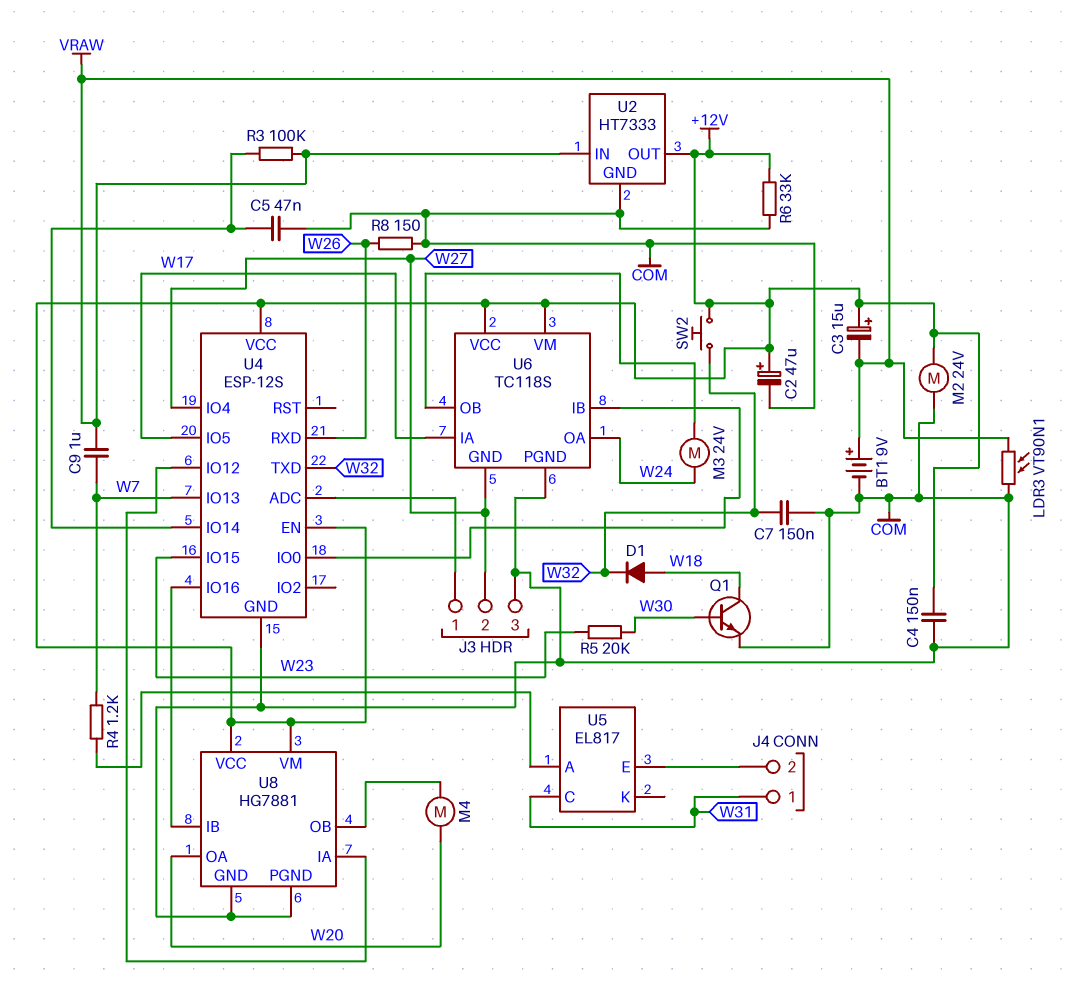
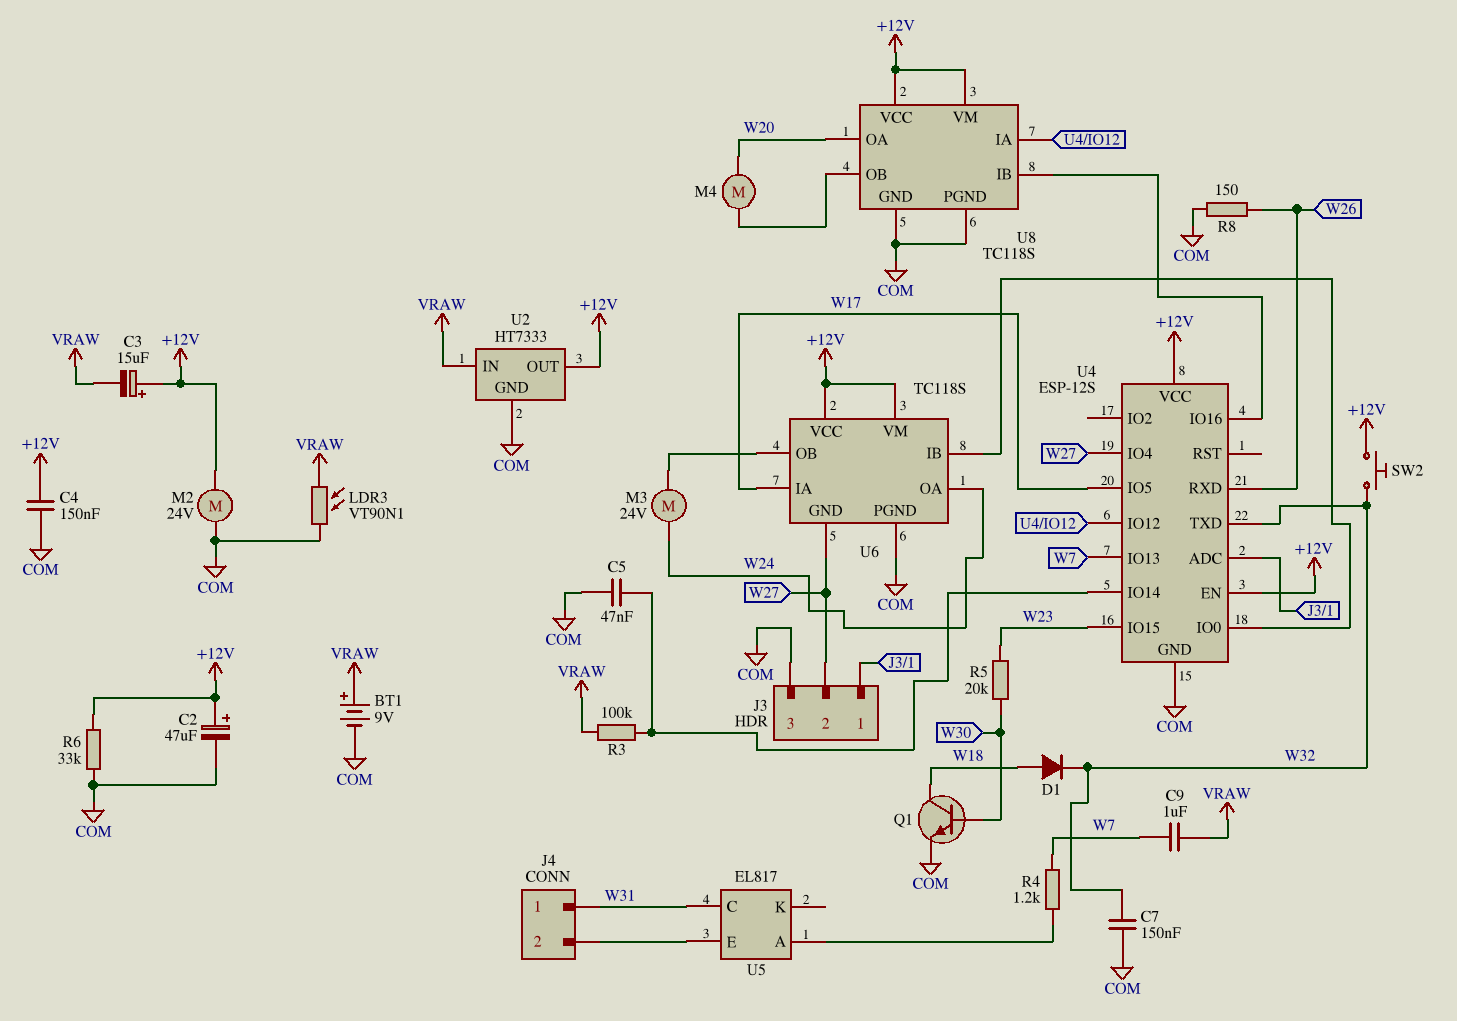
U8: HG7881 -> TC118S

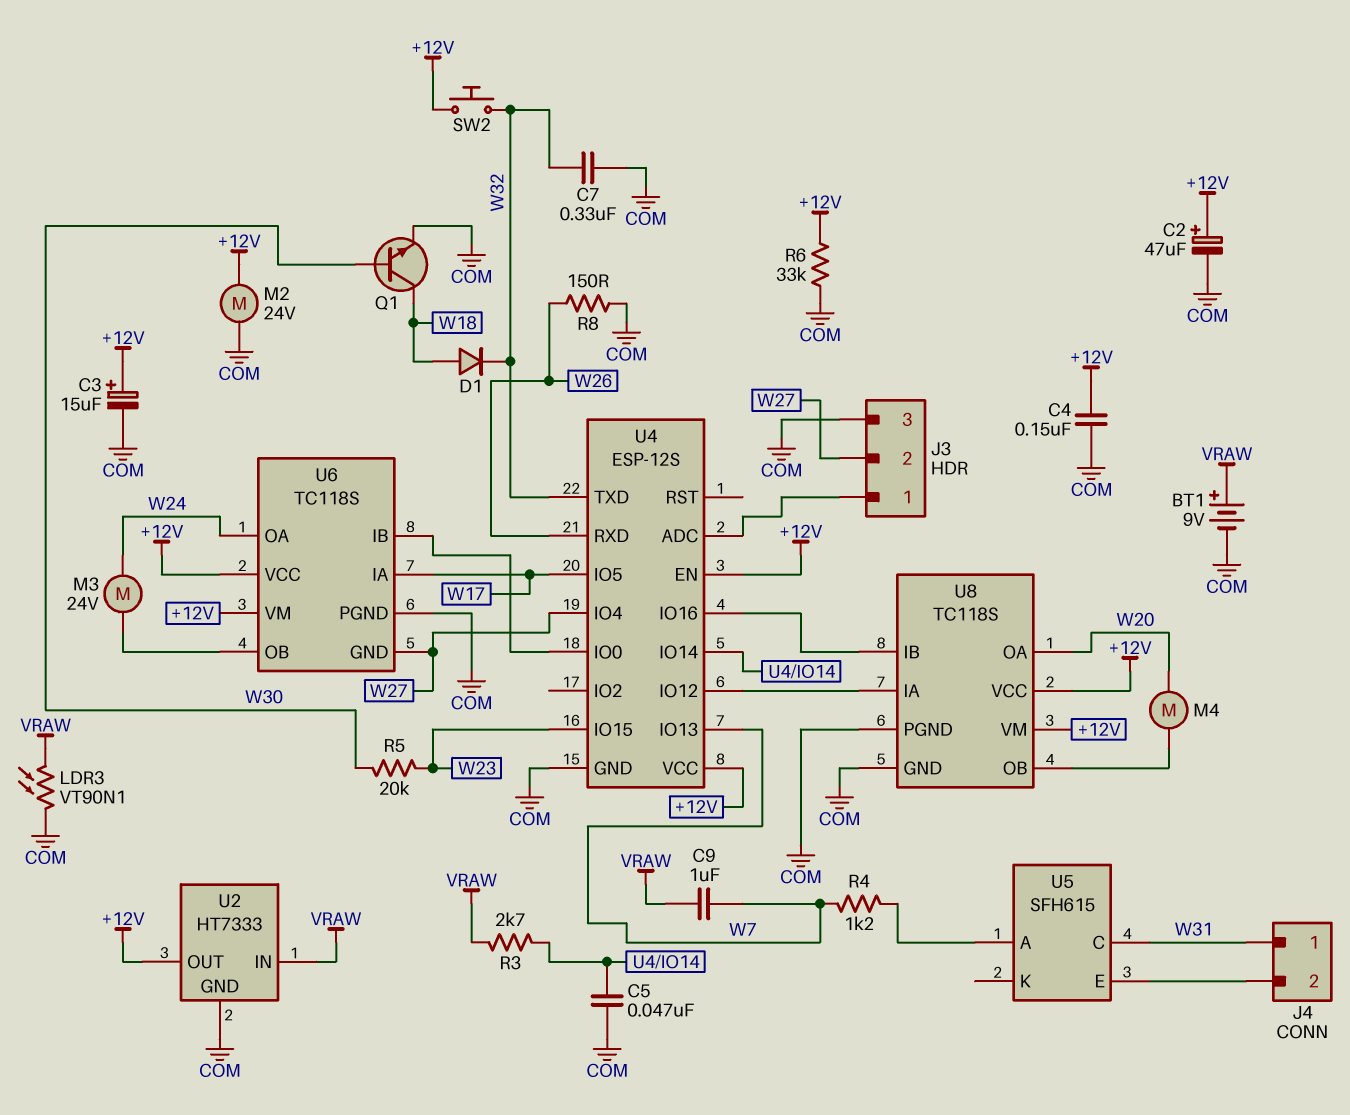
C3: 15uF (plus +12V, minus VRAW) -> 15uF (plus +12V, minus COM)
C7: 150nF (COM, W32) -> 330nF (COM, W32)
R3: 100k (U4/IO14, VRAW) -> 2.7k (U4/IO14, VRAW)
U5: EL817 -> SFH615

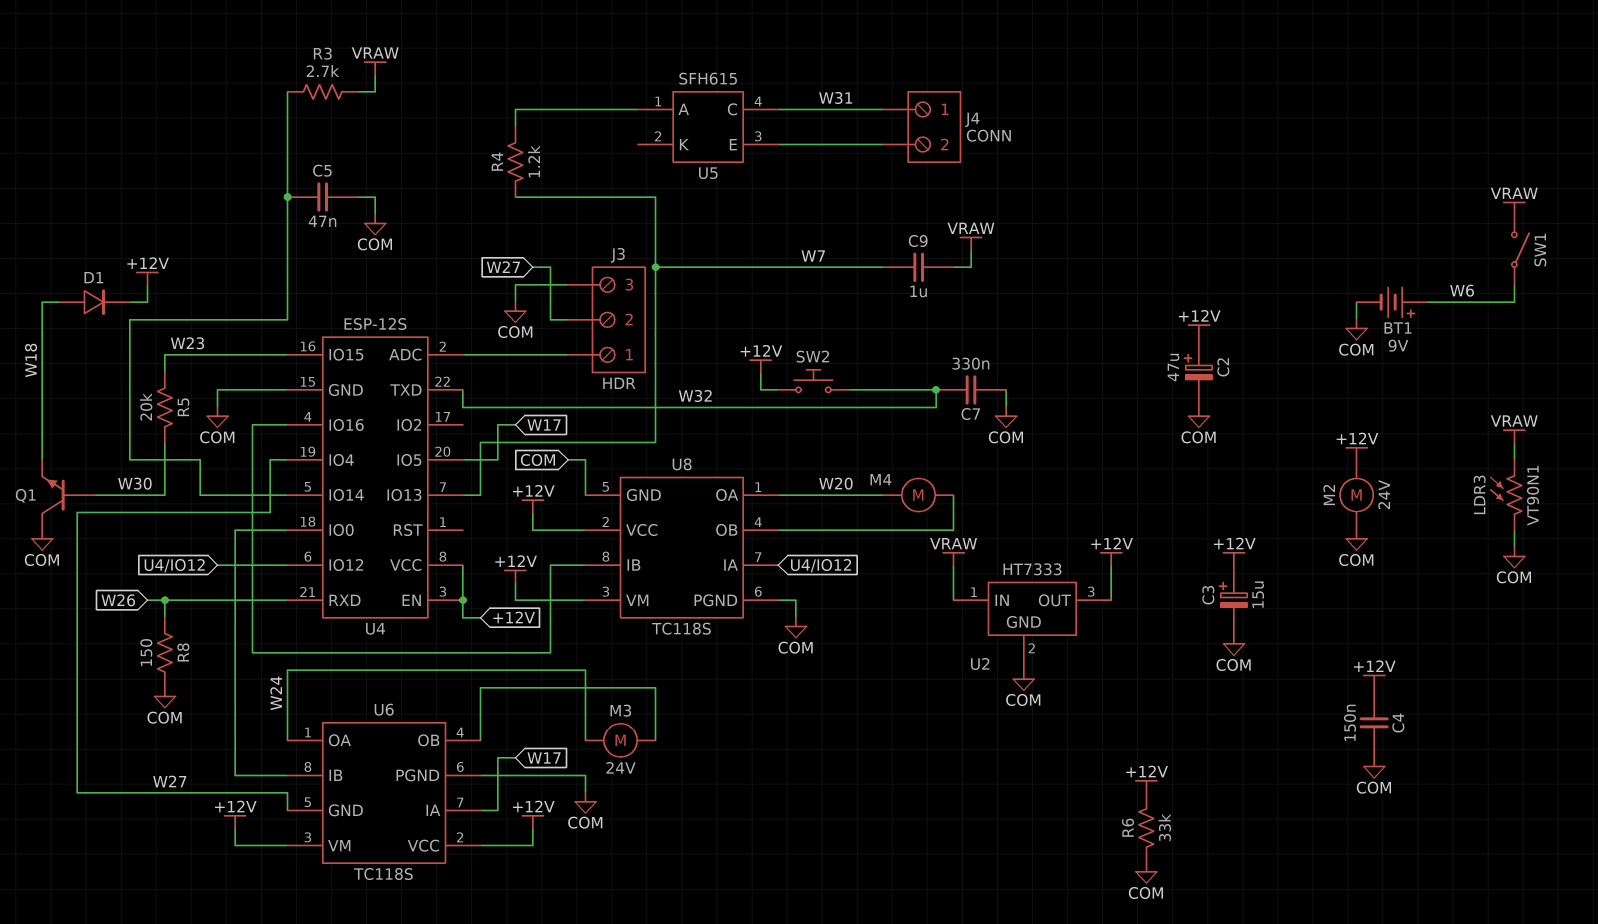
BT1: 9V (plus VRAW, minus COM) -> 9V (plus W6, minus COM)
D1: diode (A W18, K W32) -> diode (A W18, K +12V)
Q1: NPN (B W30, C W18, E COM) -> NPN (B W30, C COM, E W18)
SW1: none -> switch (VRAW, W6)

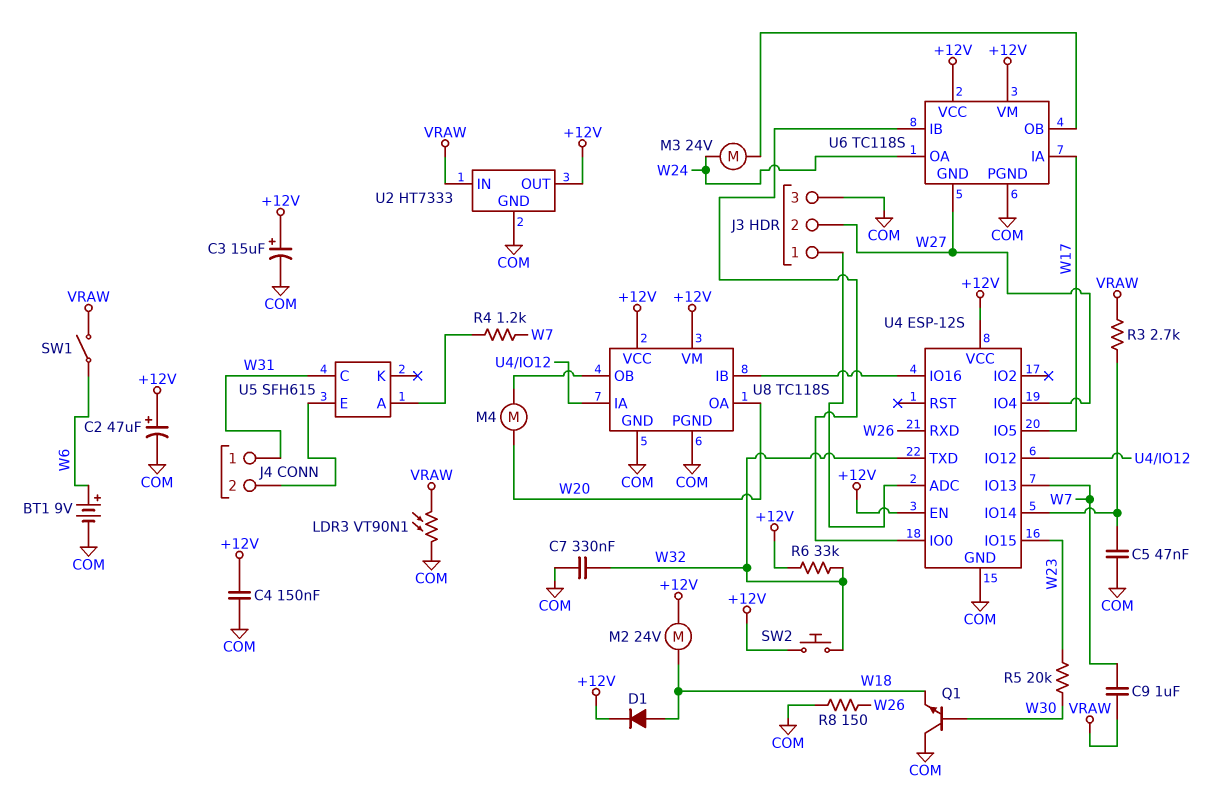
M2: motor 24V (+12V, COM) -> motor 24V (+12V, W18)
R6: 33k (+12V, COM) -> 33k (+12V, W32)

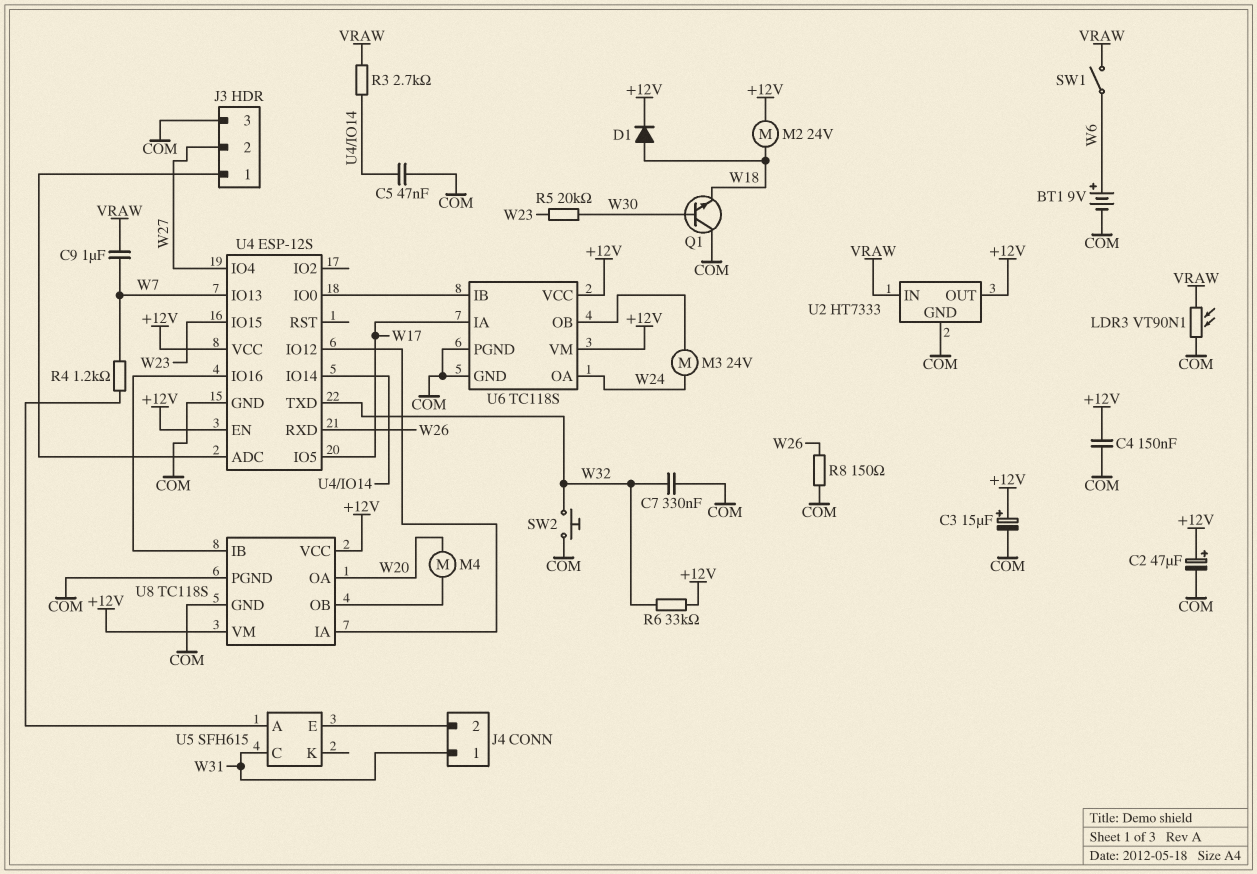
SW2: button (+12V, W32) -> button (COM, W32)
U6 pin GND: W27 -> COM

